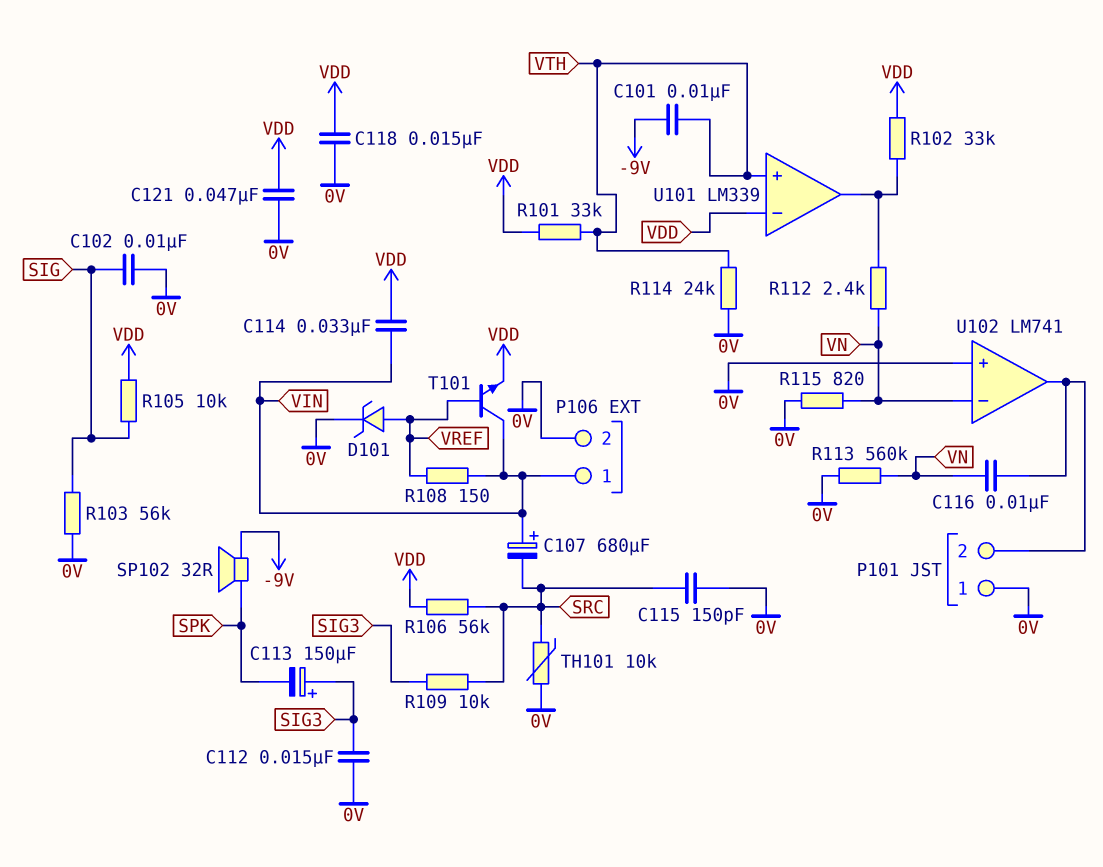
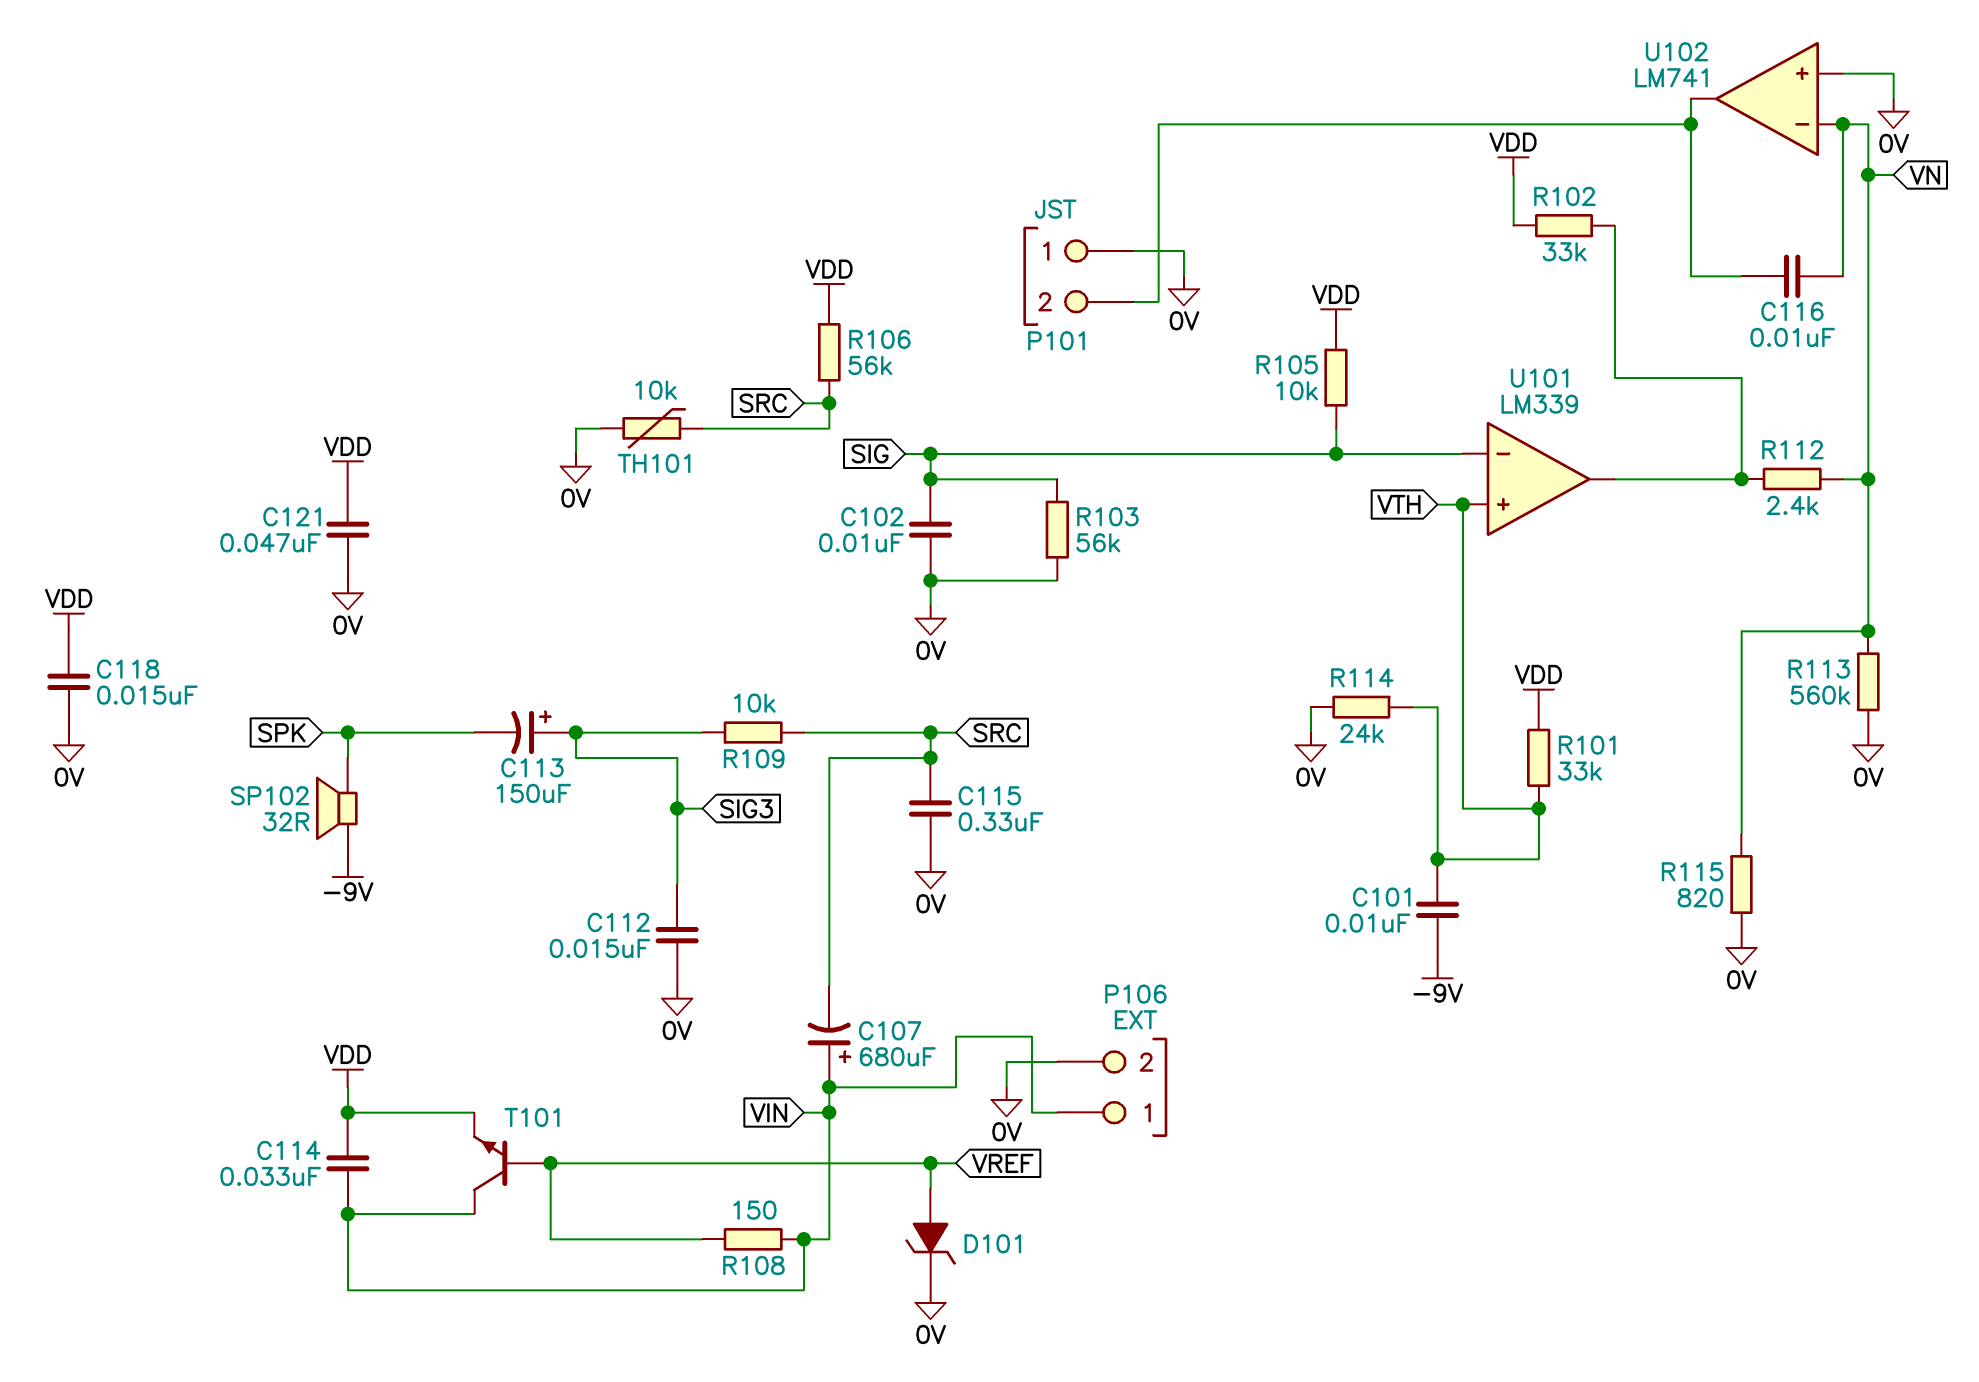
C115: 150pF (0V, SRC) -> 330nF (0V, SRC)
U101 pin in-: VDD -> SIG

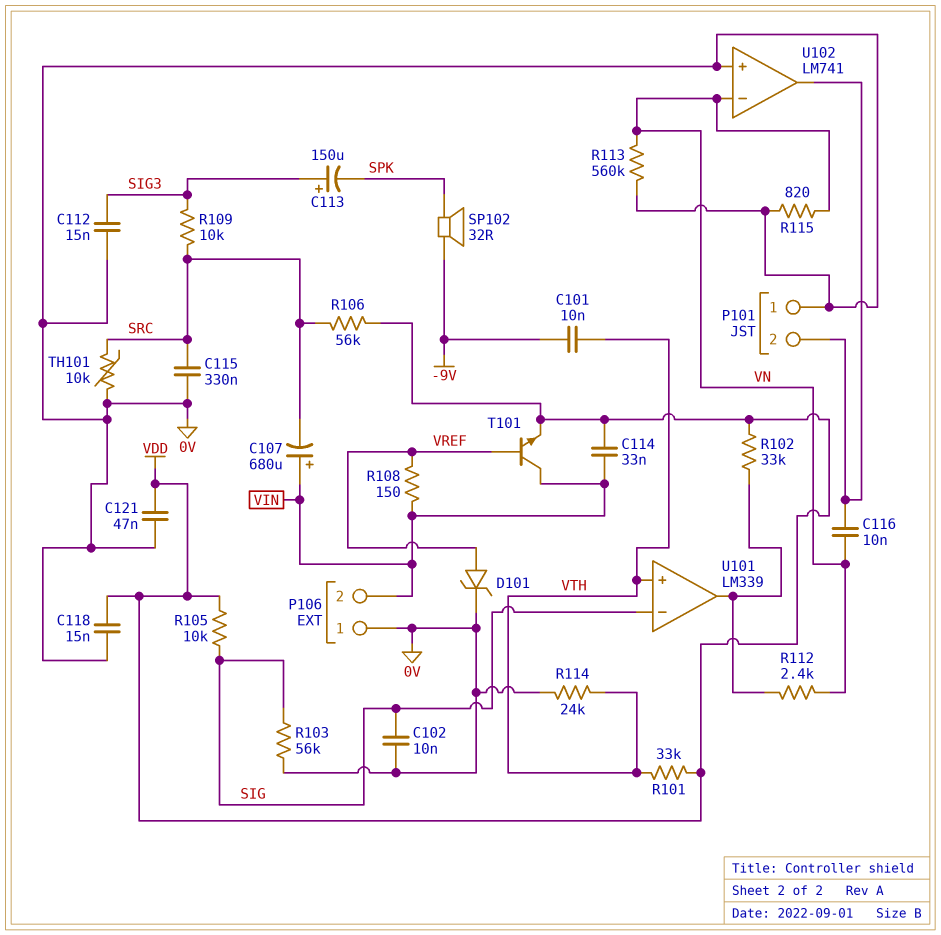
P106 pin 1: VIN -> 0V
P106 pin 2: 0V -> VIN

